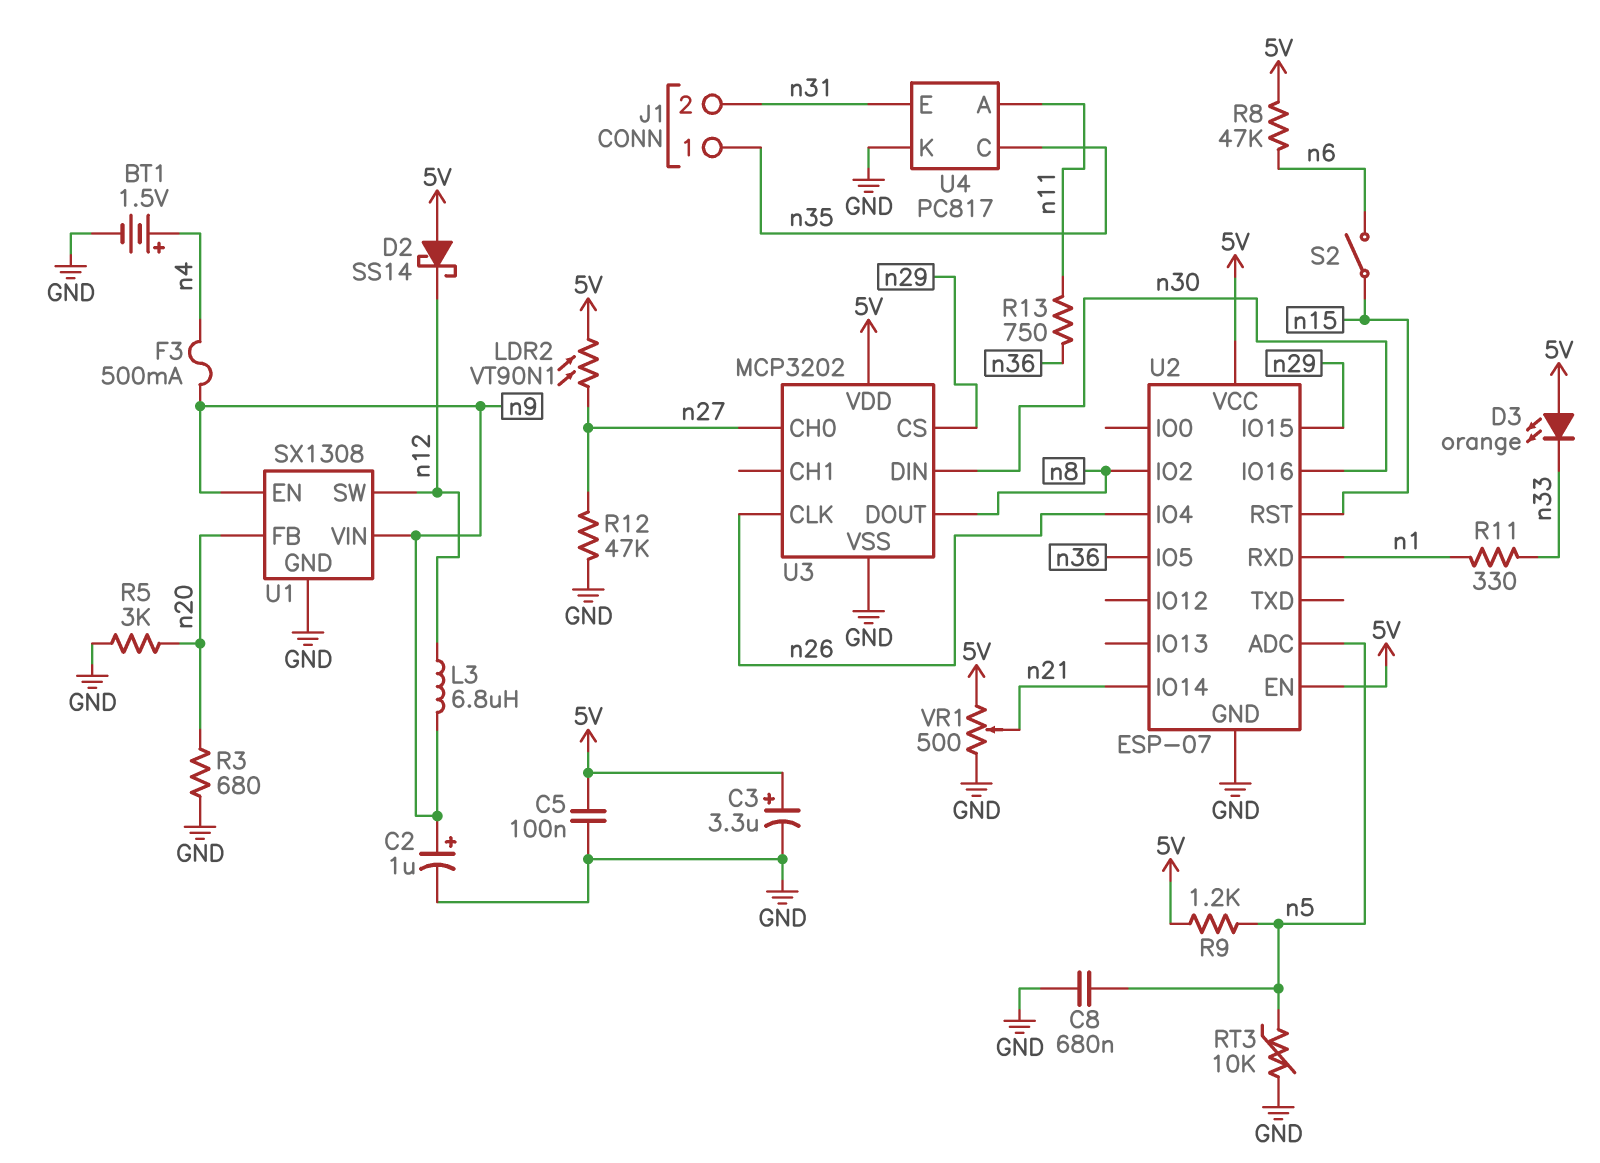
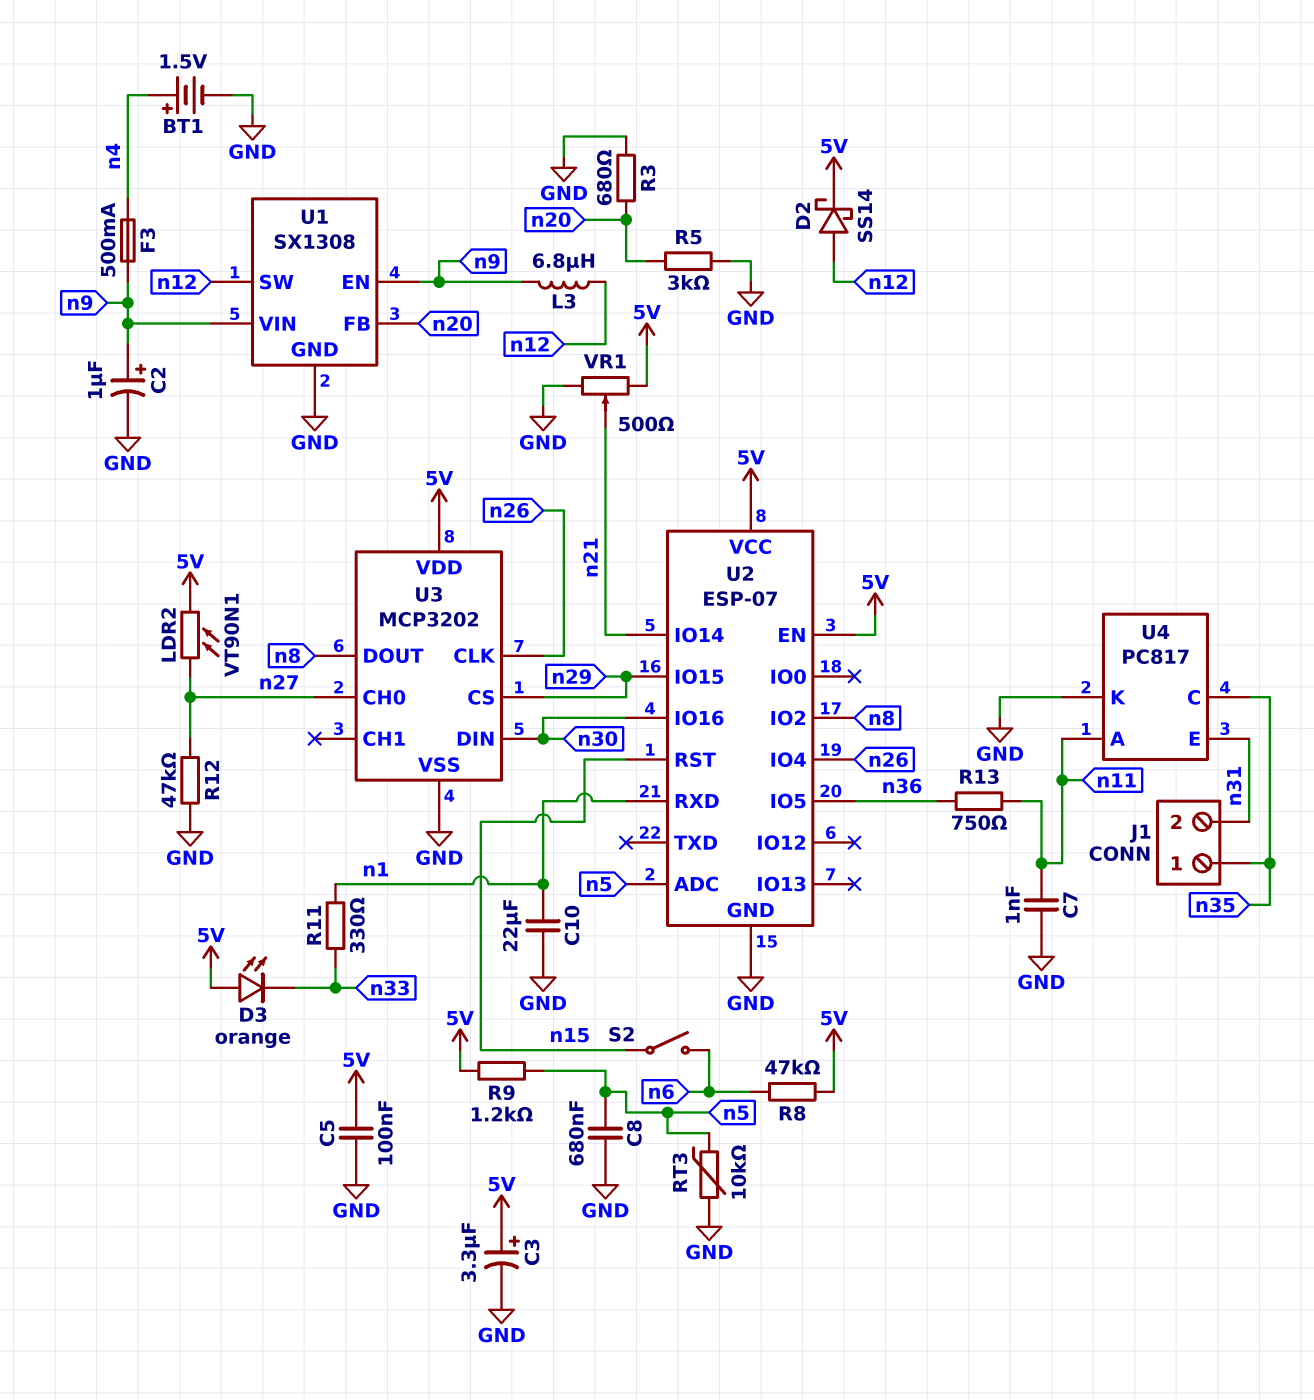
C7: none -> 1nF (GND, n11)
C10: none -> 22uF (GND, n1)
D2: schottky SS14 (A 5V, K n12) -> schottky SS14 (A n12, K 5V)

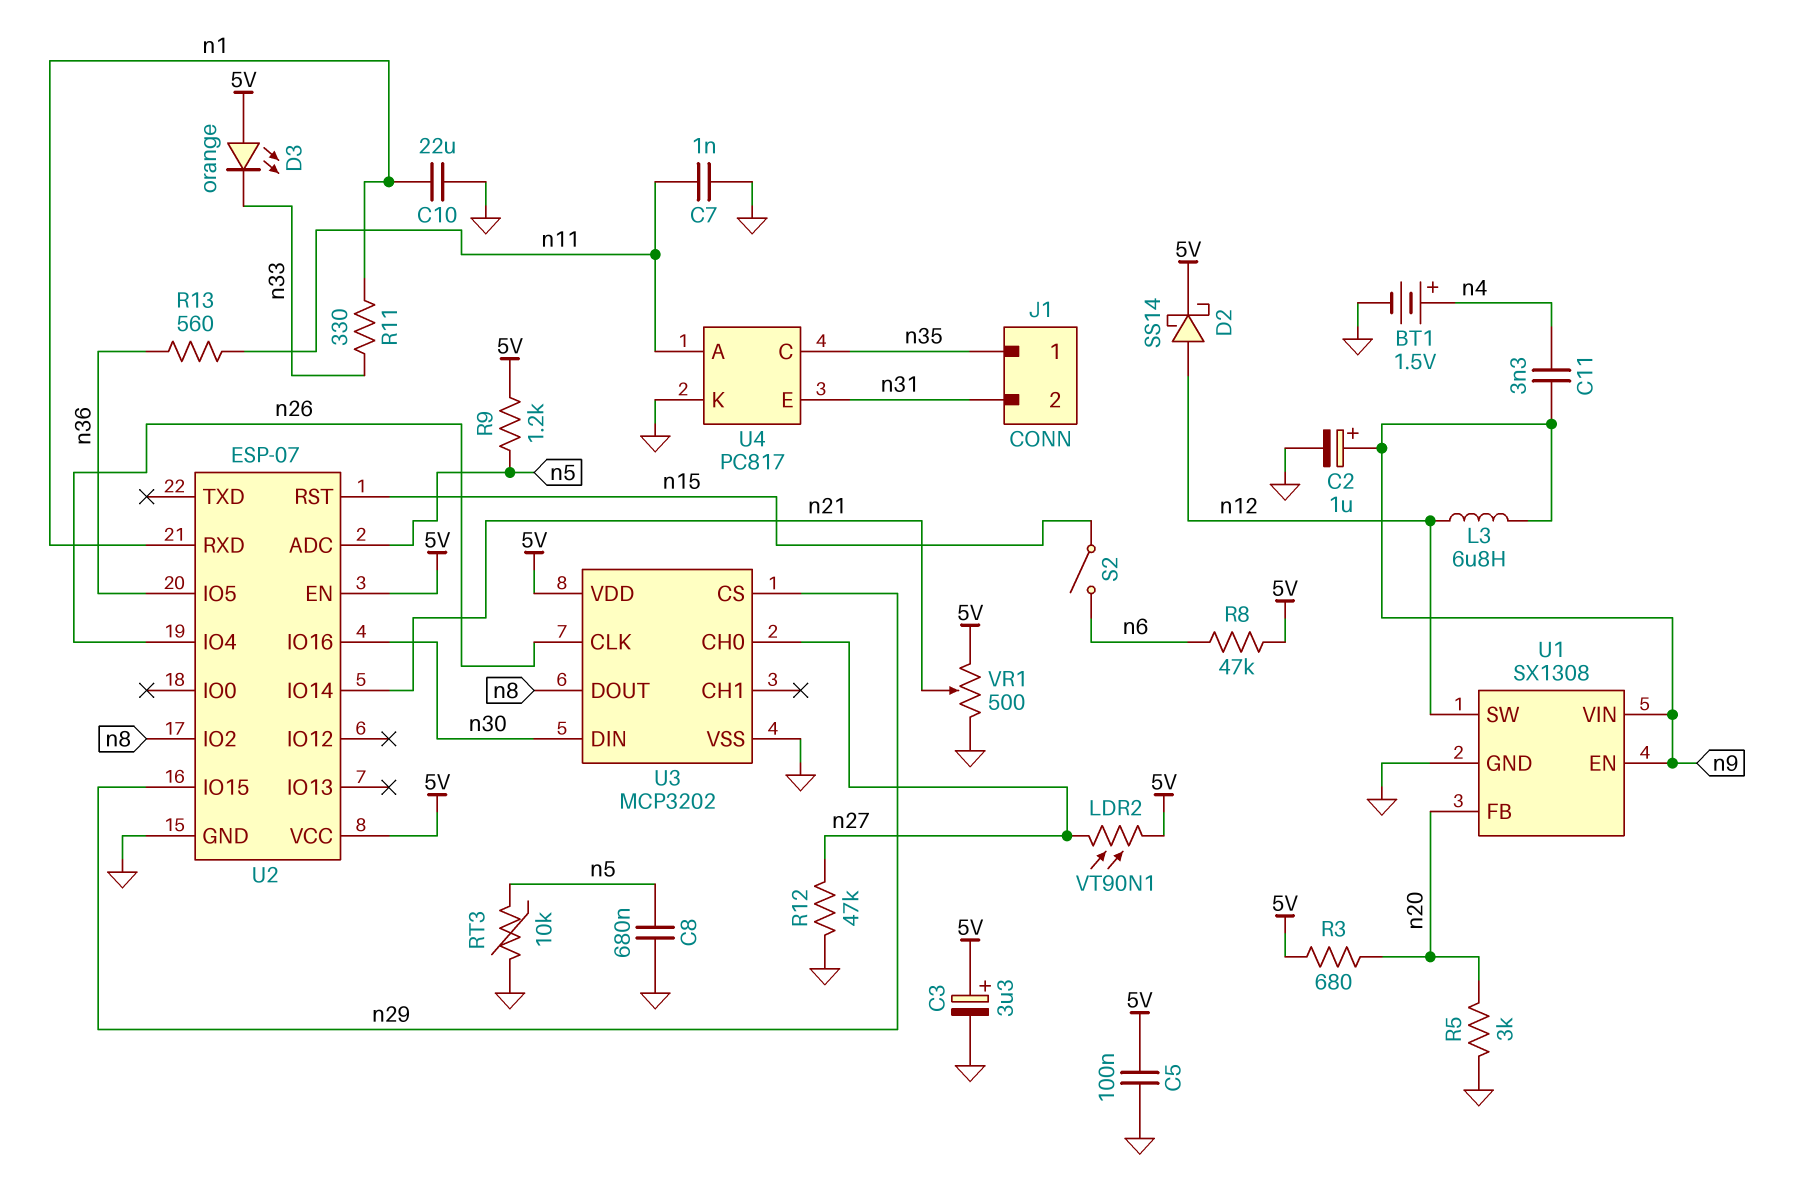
C11: none -> 3.3nF (n4, n9)
F3: 500mA (n4, n9) -> none
R3: 680 (GND, n20) -> 680 (5V, n20)
R13: 750 (n11, n36) -> 560 (n11, n36)

